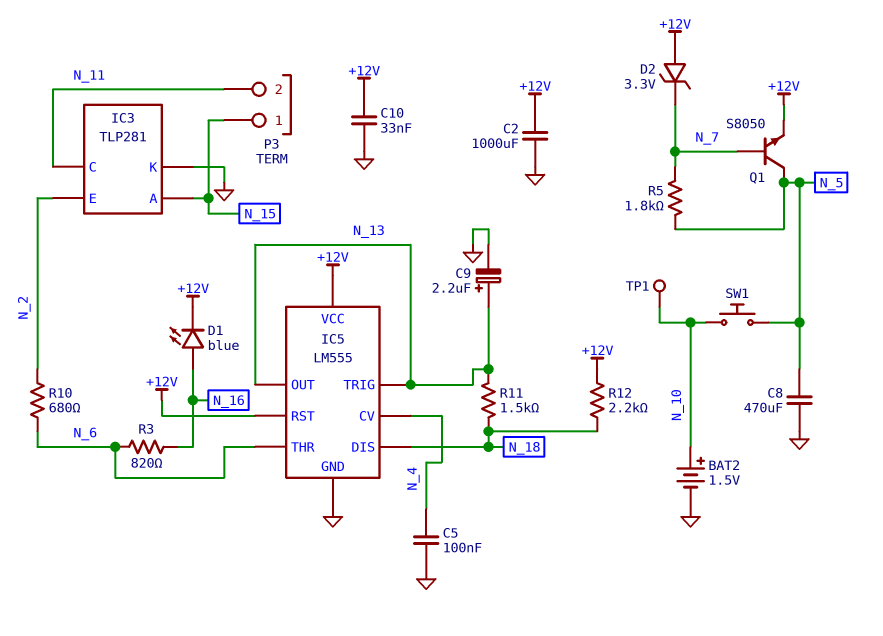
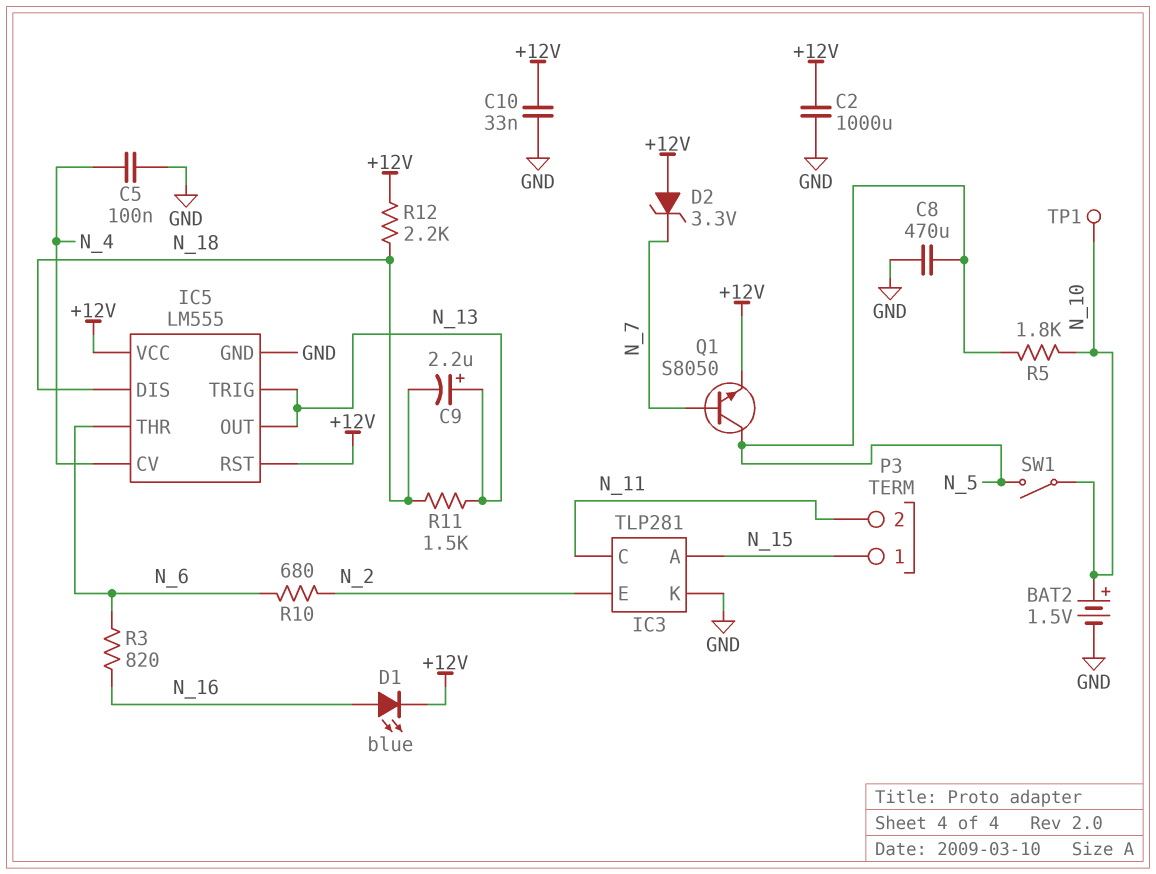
C9: 2.2uF (plus N_13, minus GND) -> 2.2uF (plus N_13, minus N_18)
R5: 1.8k (N_5, N_7) -> 1.8k (N_5, N_10)
SW1: button (N_5, N_10) -> switch (N_5, N_10)

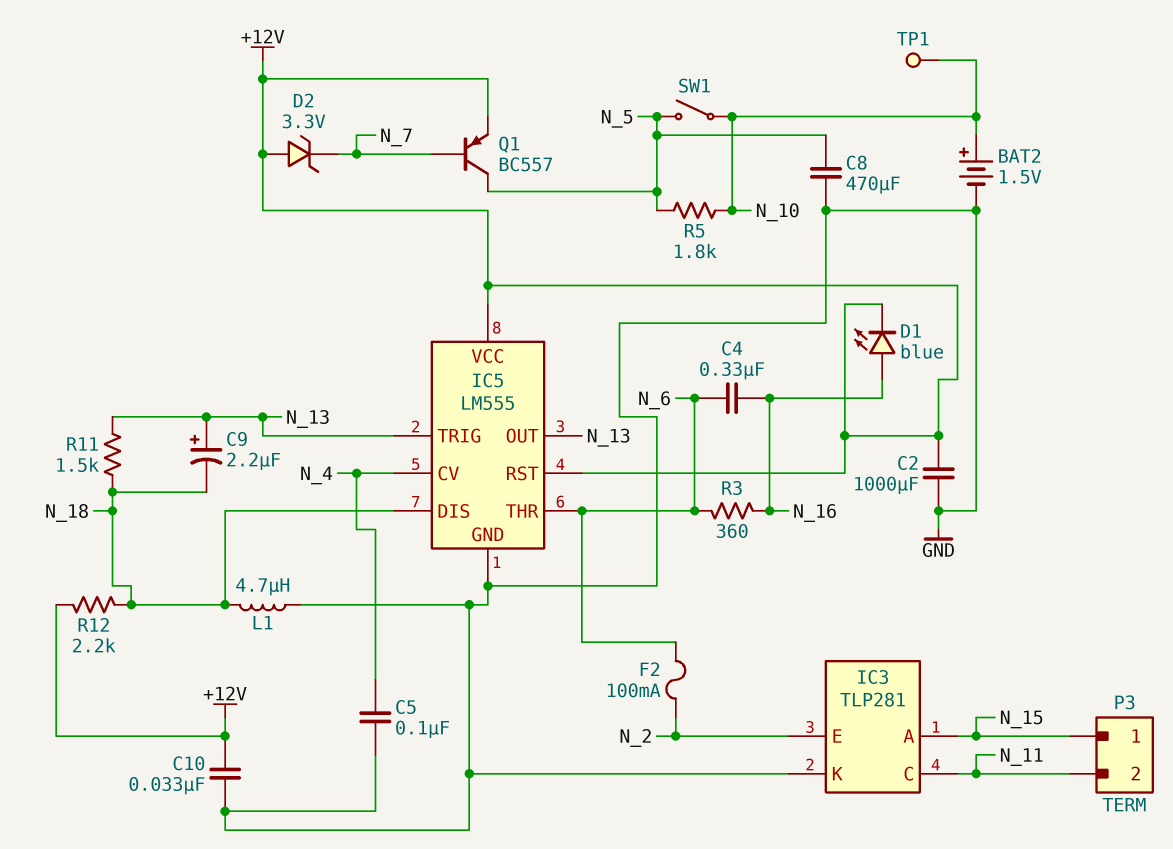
C4: none -> 330nF (N_6, N_16)
F2: none -> 100mA (N_2, N_6)
L1: none -> 4.7uH (GND, N_18)
Q1: NPN S8050 (B N_7, C N_5, E +12V) -> PNP BC557 (B N_7, C N_5, E +12V)
R3: 820 (N_6, N_16) -> 360 (N_6, N_16)
R10: 680 (N_2, N_6) -> none

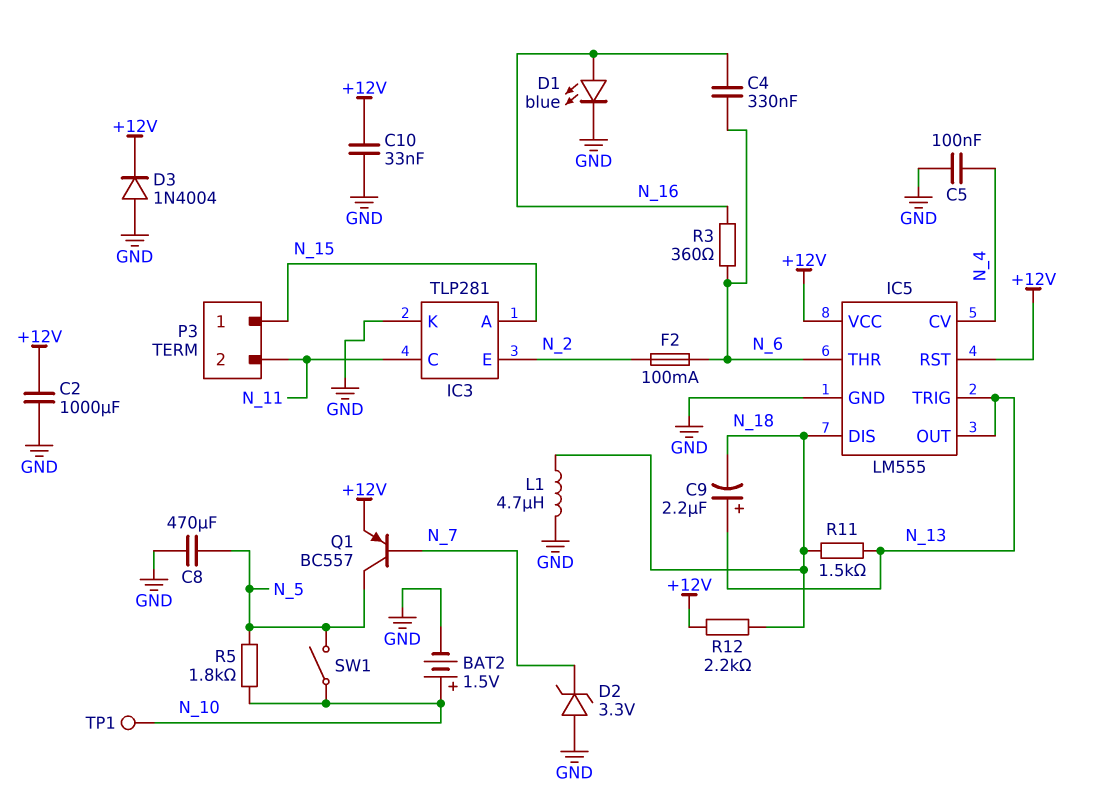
D1: LED blue (A N_16, K +12V) -> LED blue (A N_16, K GND)
D2: zener 3.3V (A +12V, K N_7) -> zener 3.3V (A GND, K N_7)
D3: none -> diode 1N4004 (A GND, K +12V)

